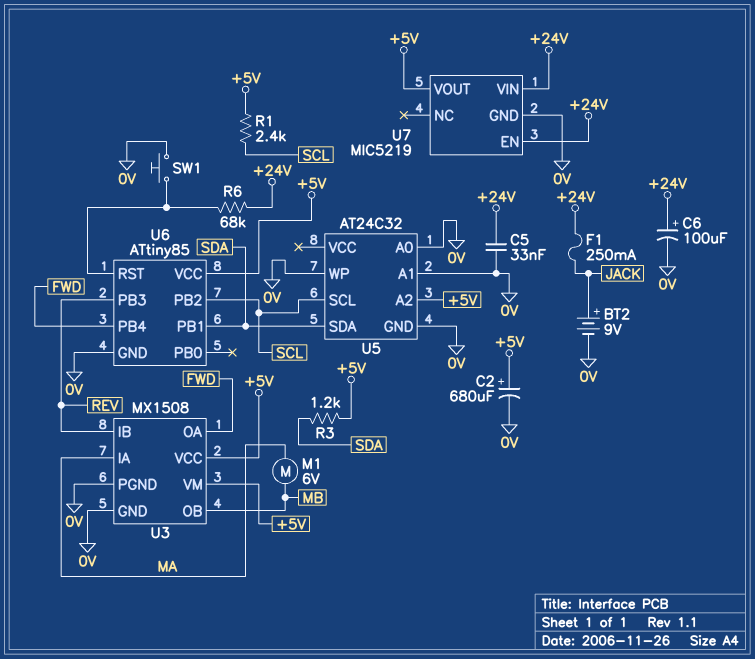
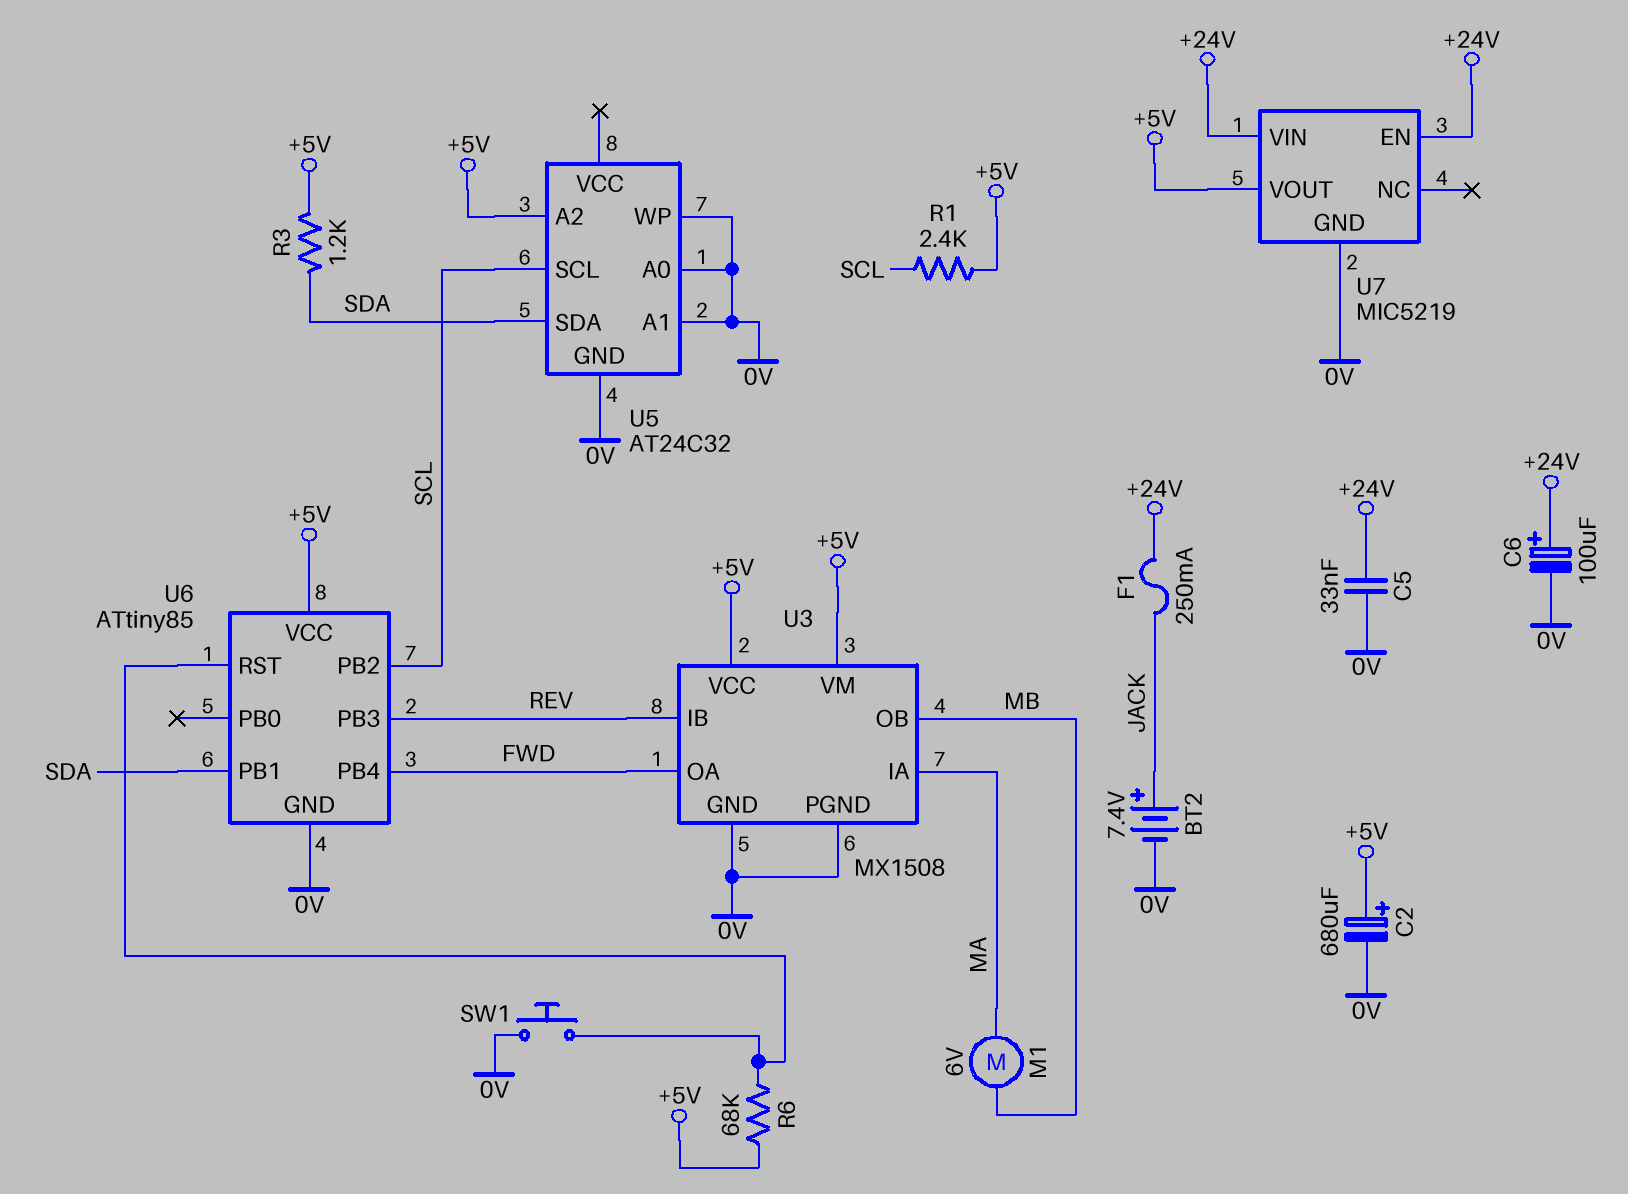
BT2: 9V (plus JACK, minus 0V) -> 7.4V (plus JACK, minus 0V)
R6: 68k (+24V, U6/RST) -> 68k (+5V, U6/RST)

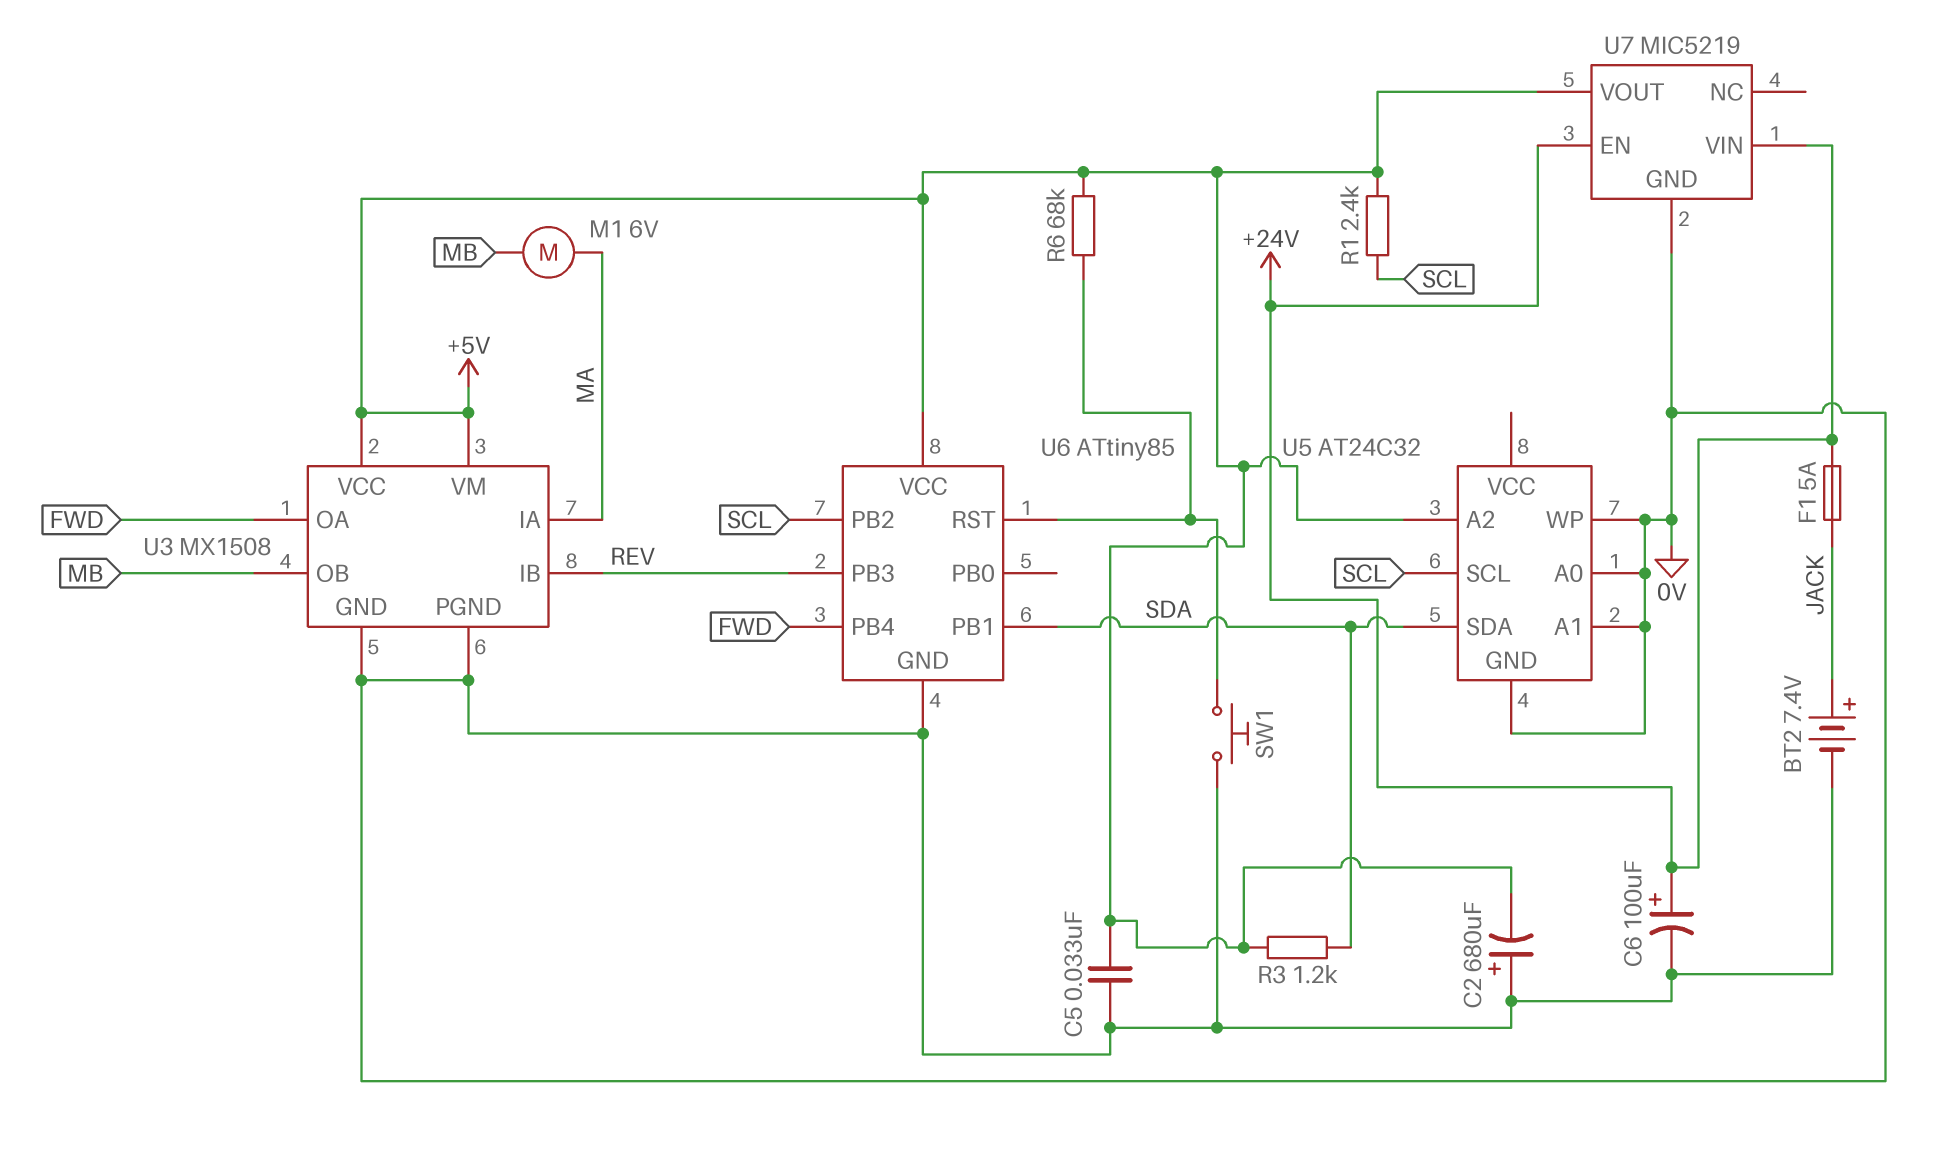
C2: 680uF (plus +5V, minus 0V) -> 680uF (plus 0V, minus +5V)
C5: 33nF (+24V, 0V) -> 33nF (+5V, 0V)
F1: 250mA (+24V, JACK) -> 5A (+24V, JACK)

